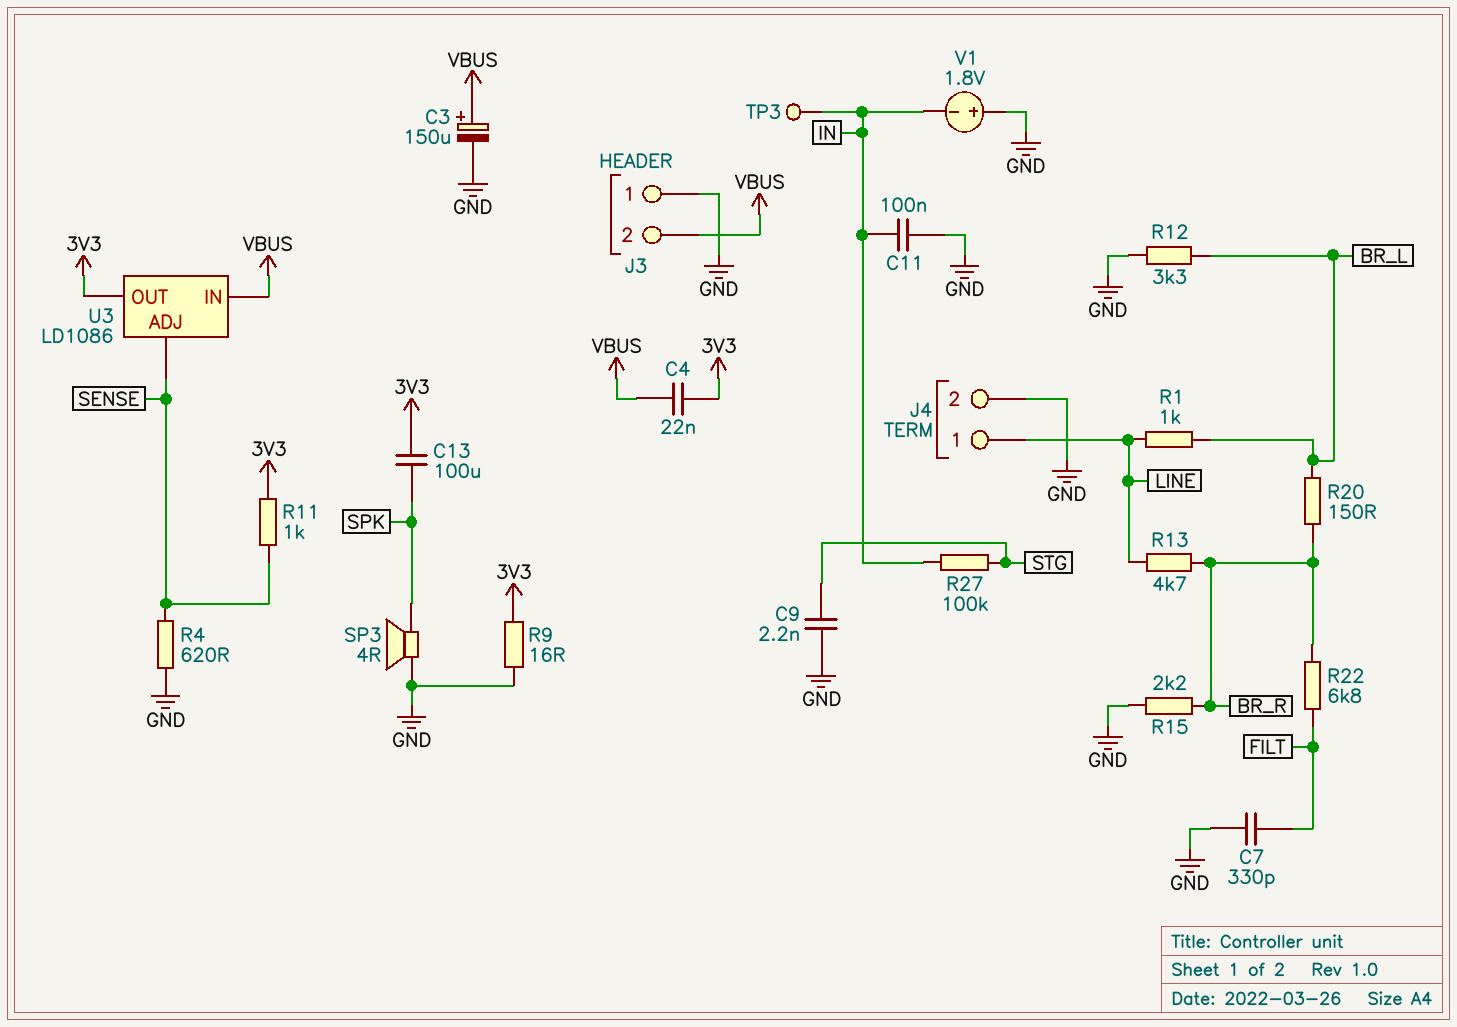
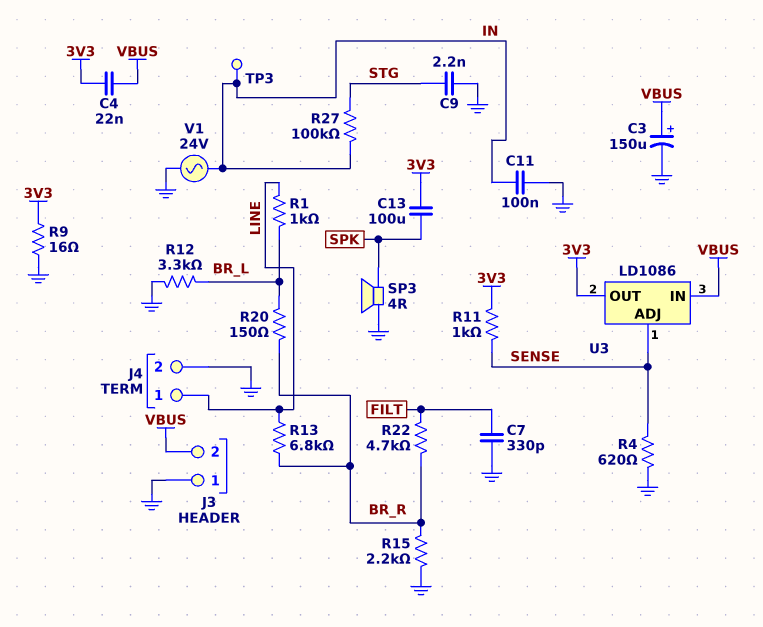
R13: 4.7k (BR_R, LINE) -> 6.8k (BR_R, LINE)
R22: 6.8k (BR_R, FILT) -> 4.7k (BR_R, FILT)
V1: 1.8V (plus GND, minus IN) -> AC 24V (GND, IN)

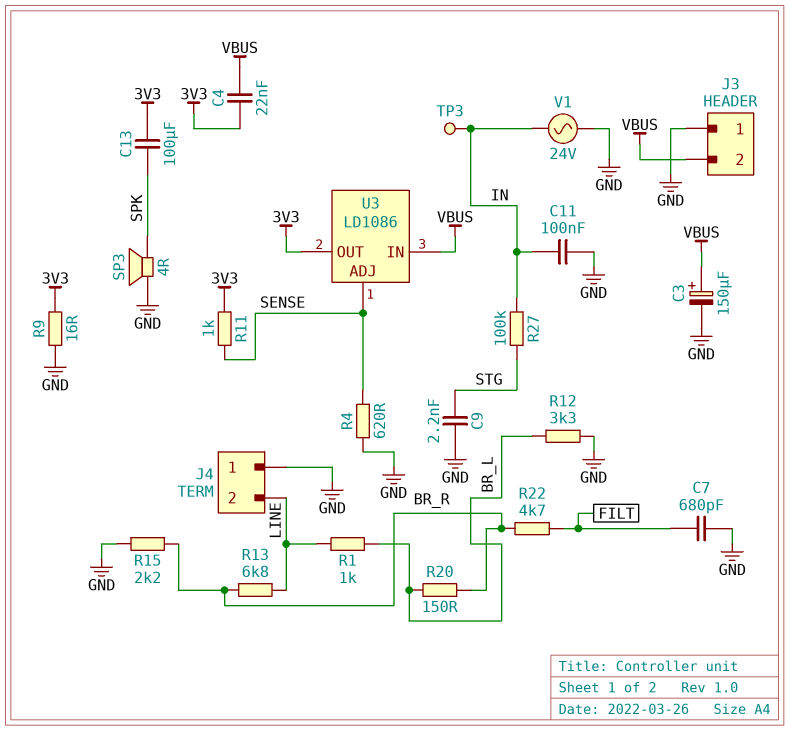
C7: 330pF (FILT, GND) -> 680pF (FILT, GND)
J4 pin 1: LINE -> GND
J4 pin 2: GND -> LINE

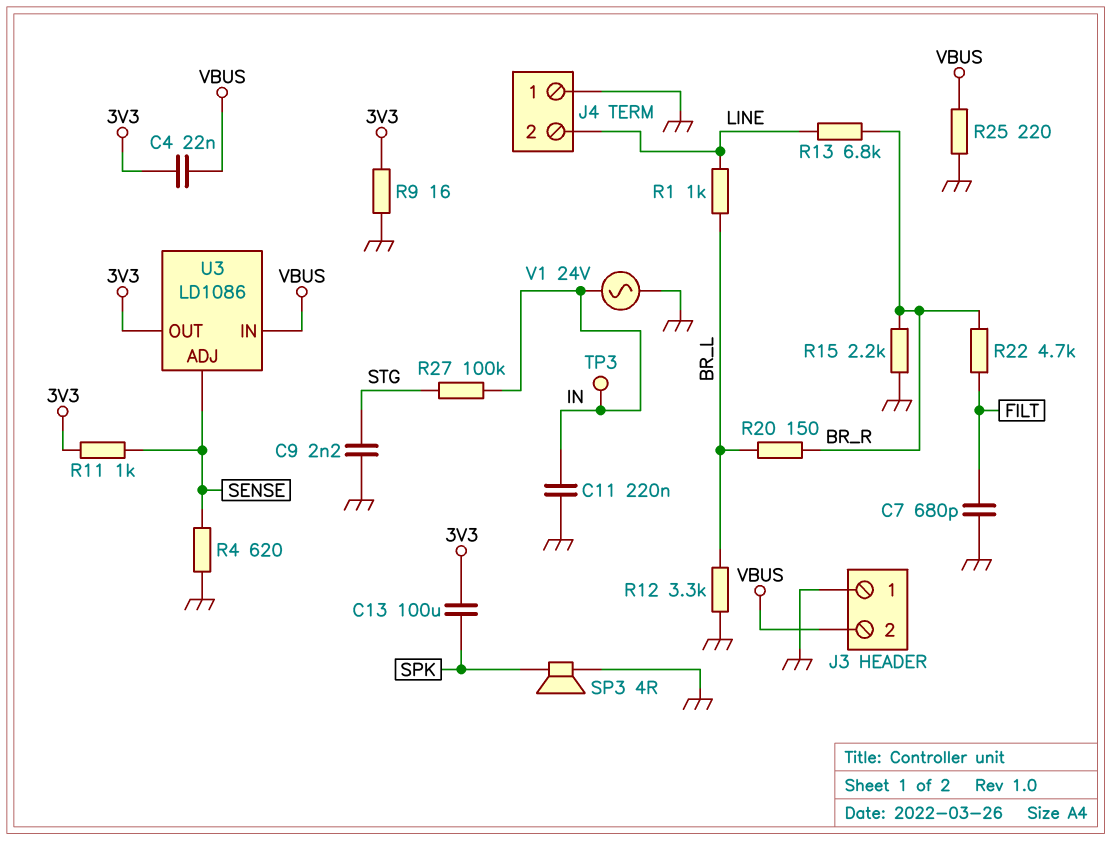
C3: 150uF (plus VBUS, minus GND) -> none
C11: 100nF (GND, IN) -> 220nF (GND, IN)
R25: none -> 220 (GND, VBUS)

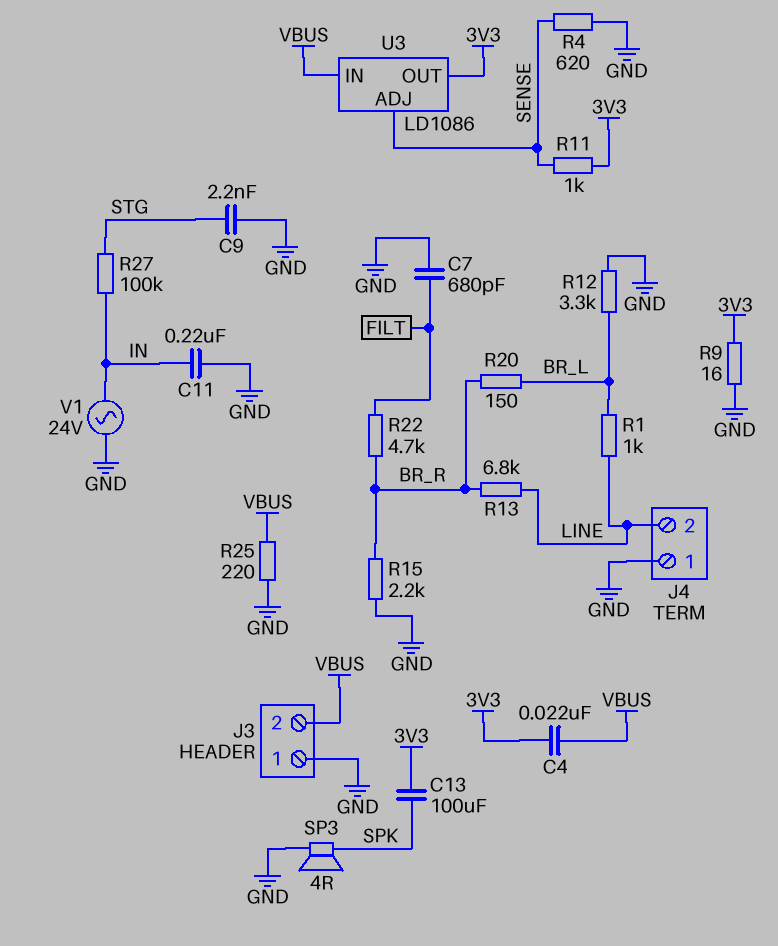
TP3: test point (IN) -> none

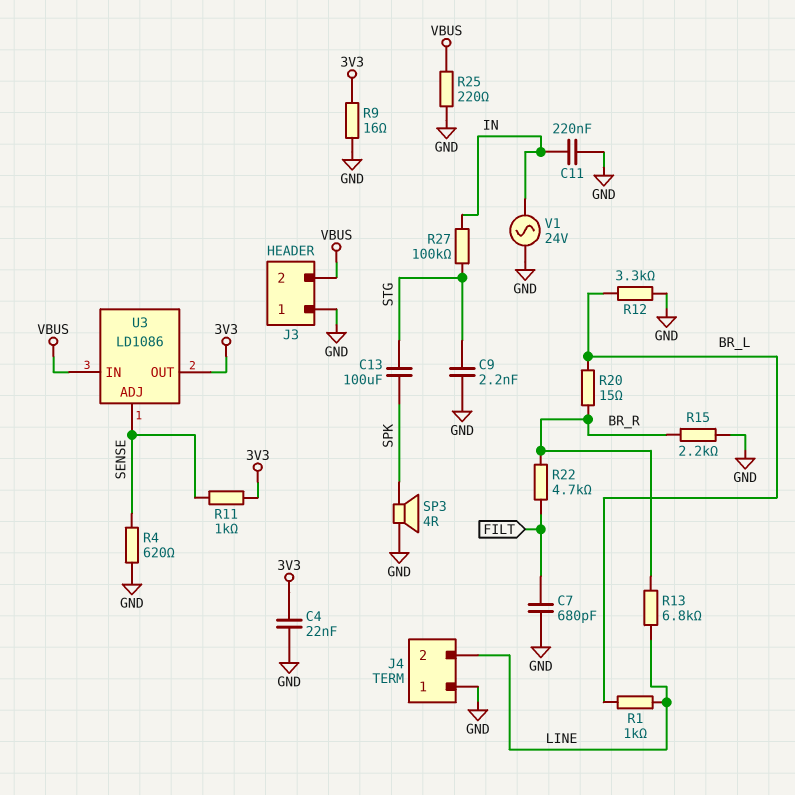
C4: 22nF (3V3, VBUS) -> 22nF (3V3, GND)
C13: 100uF (3V3, SPK) -> 100uF (SPK, STG)
R20: 150 (BR_L, BR_R) -> 15 (BR_L, BR_R)

